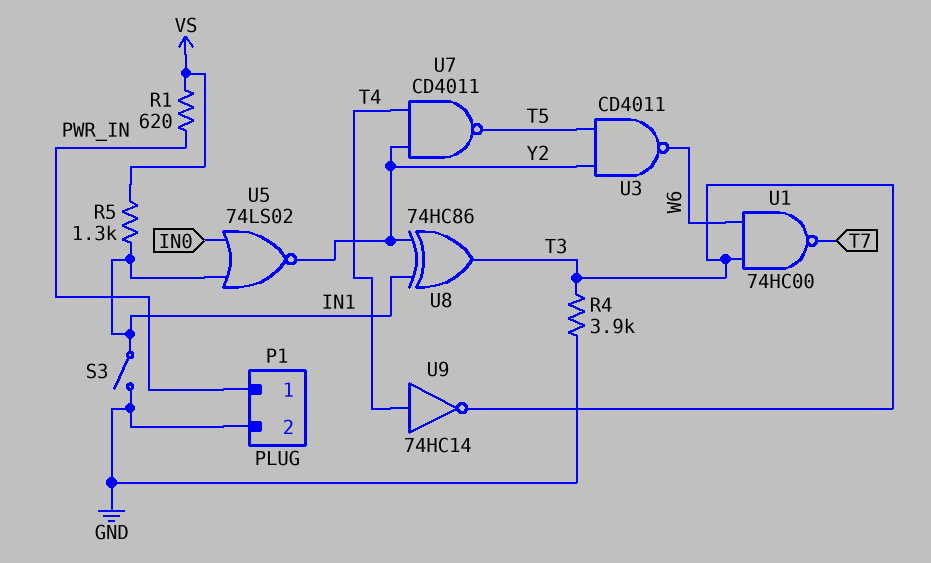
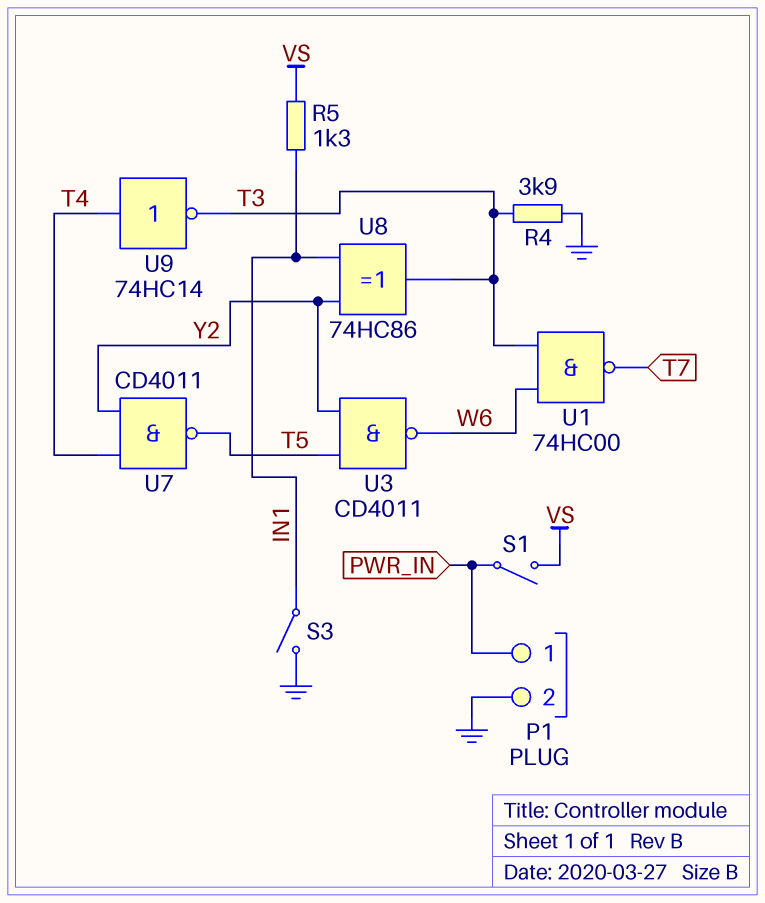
R1: 620 (PWR_IN, VS) -> none
S1: none -> switch (PWR_IN, VS)
U5: NOR 74LS02 (in IN0, in IN1, out Y2) -> none

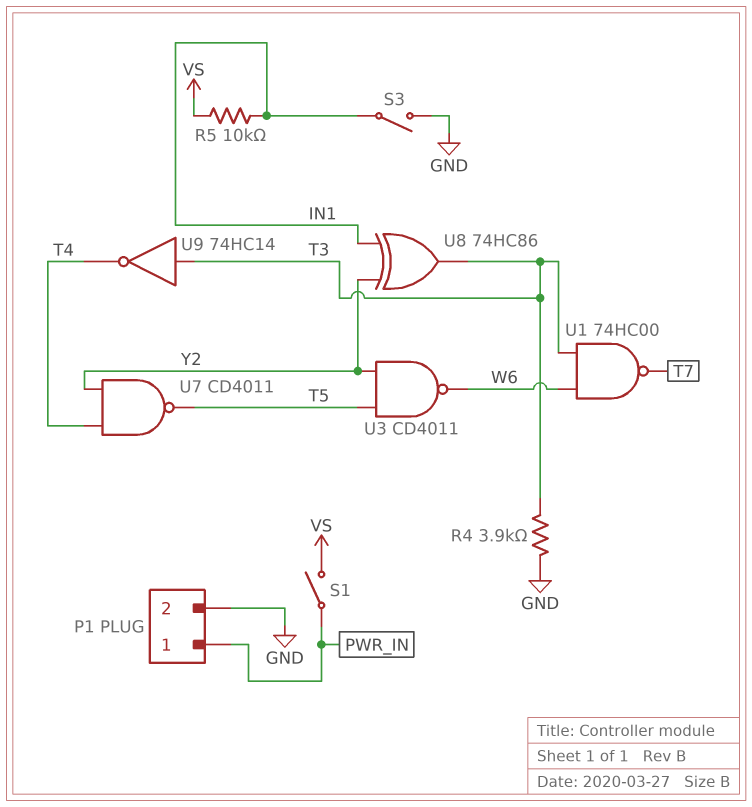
R5: 1.3k (IN1, VS) -> 10k (IN1, VS)
U9: NOT 74HC14 (in T4, out T3) -> NOT 74HC14 (in T3, out T4)

